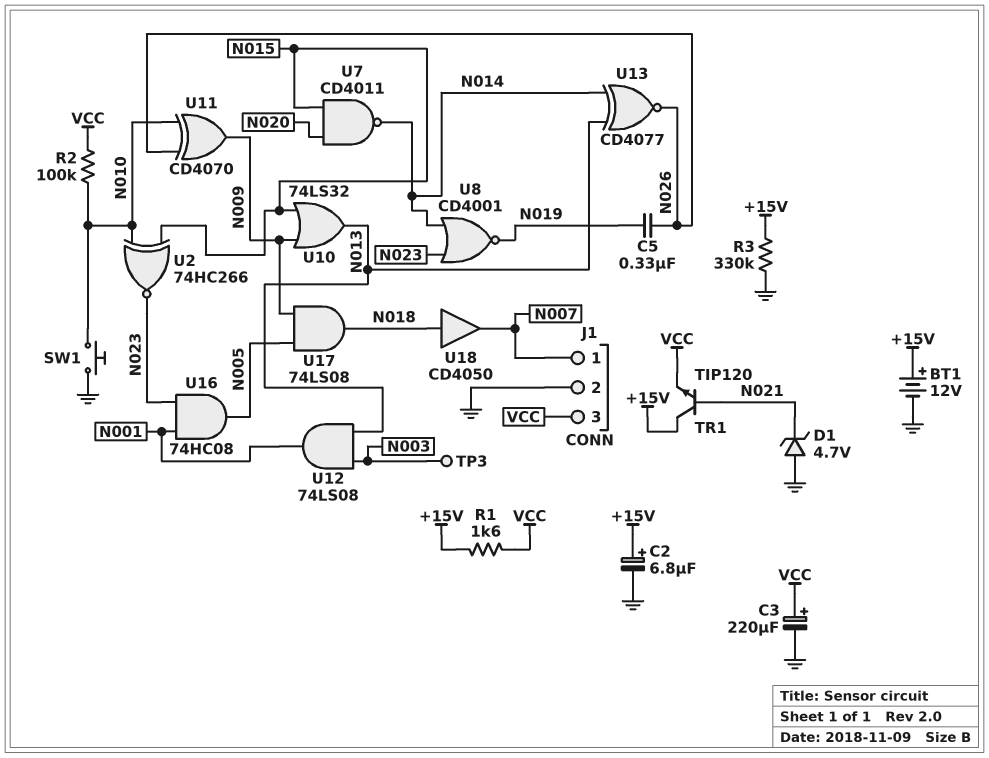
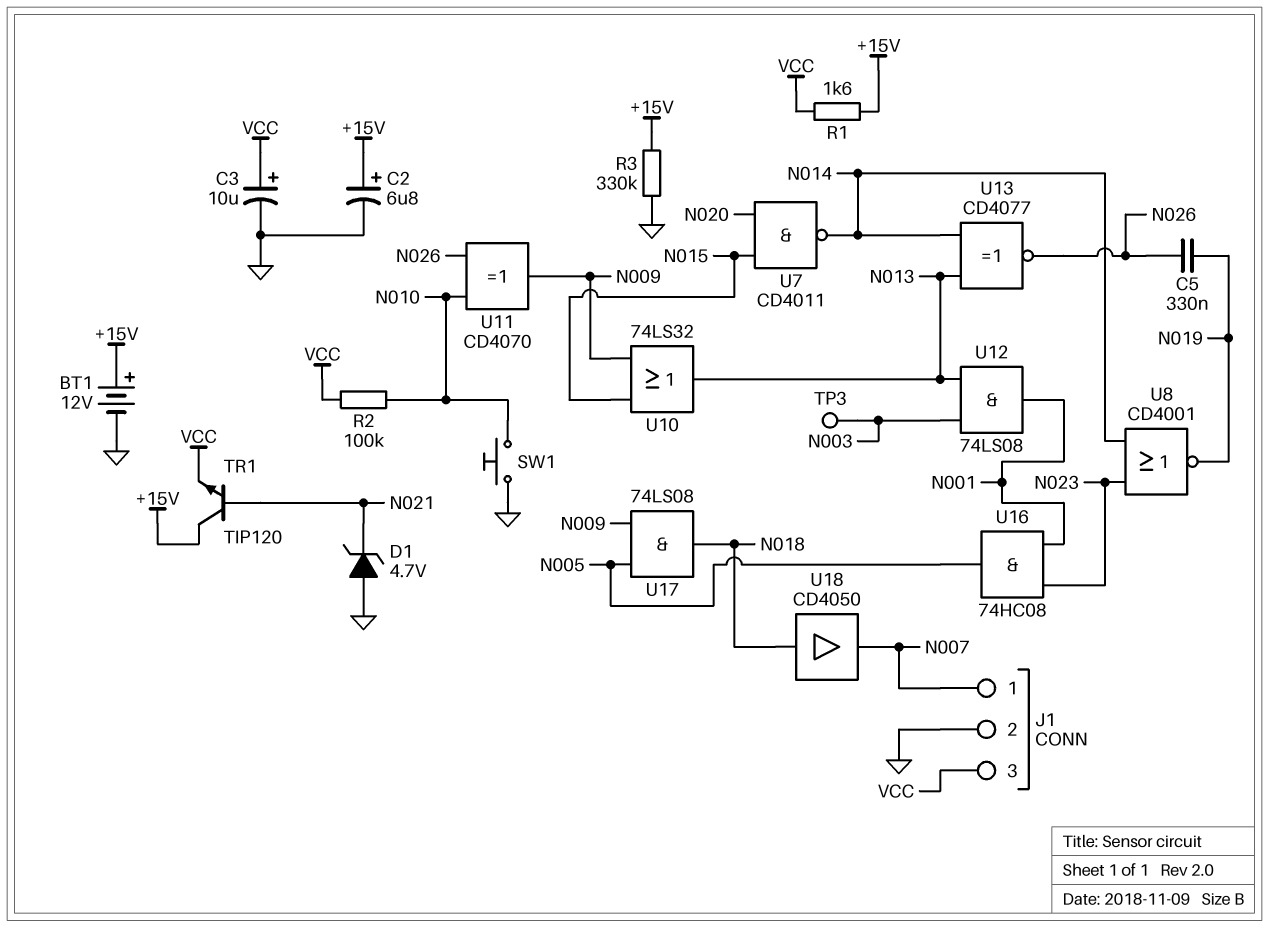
C3: 220uF (plus VCC, minus GND) -> 10uF (plus VCC, minus GND)
U2: XNOR 74HC266 (in N010, in N015, out N023) -> none

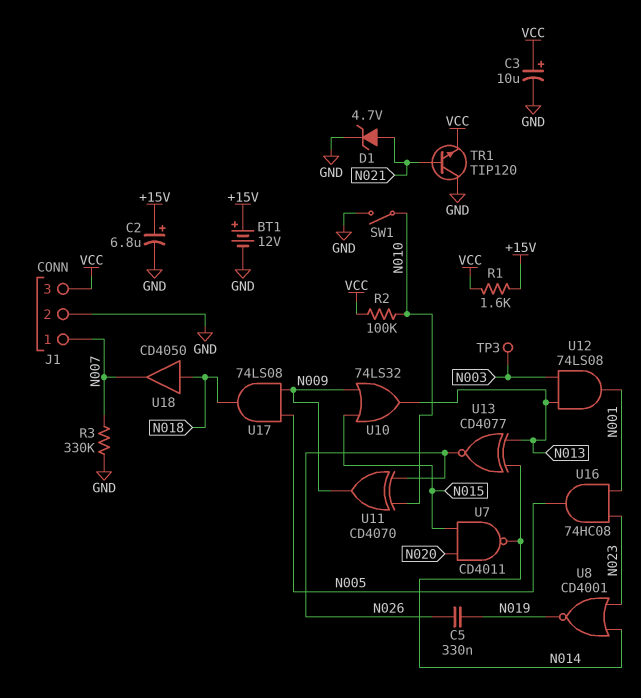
D1: zener 4.7V (A GND, K N021) -> zener 4.7V (A N021, K GND)
R3: 330k (+15V, GND) -> 330k (GND, N007)
SW1: button (GND, N010) -> switch (GND, N010)
TR1: NPN TIP120 (B N021, C +15V, E VCC) -> NPN TIP120 (B N021, C GND, E VCC)

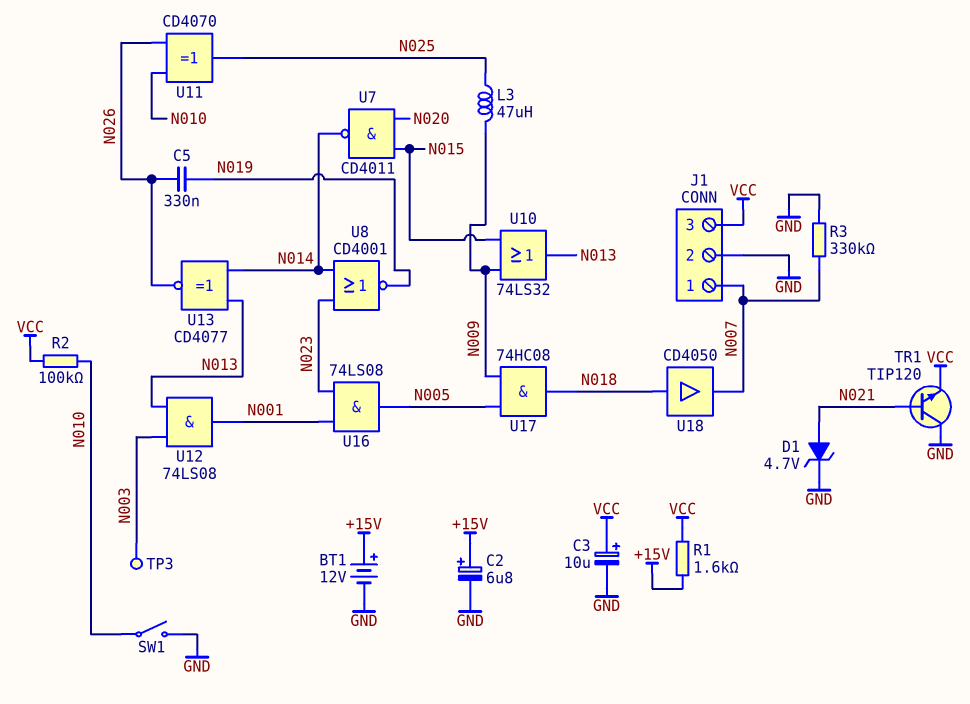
L3: none -> 47uH (N009, N025)
U11: XOR CD4070 (in N010, in N026, out N009) -> XOR CD4070 (in N010, in N026, out N025)
U16: AND 74HC08 (in N001, in N023, out N005) -> AND 74LS08 (in N001, in N023, out N005)
U17: AND 74LS08 (in N005, in N009, out N018) -> AND 74HC08 (in N005, in N009, out N018)

